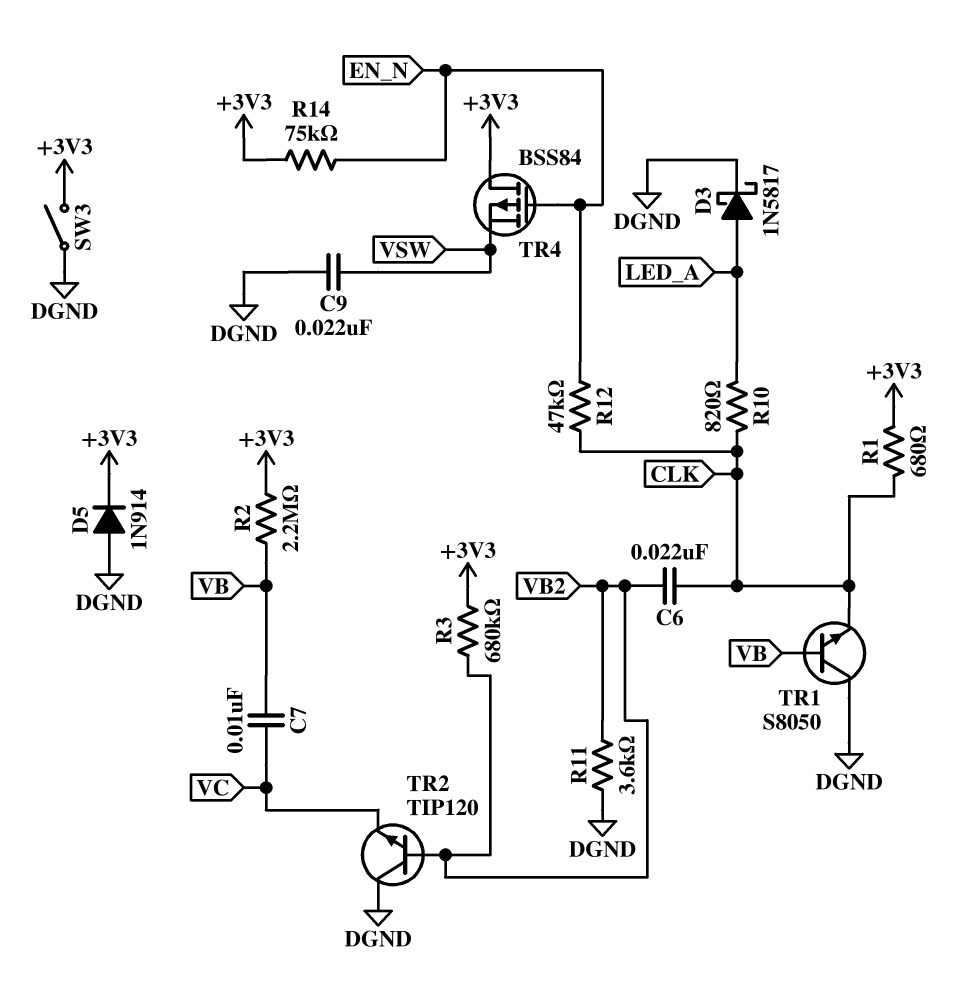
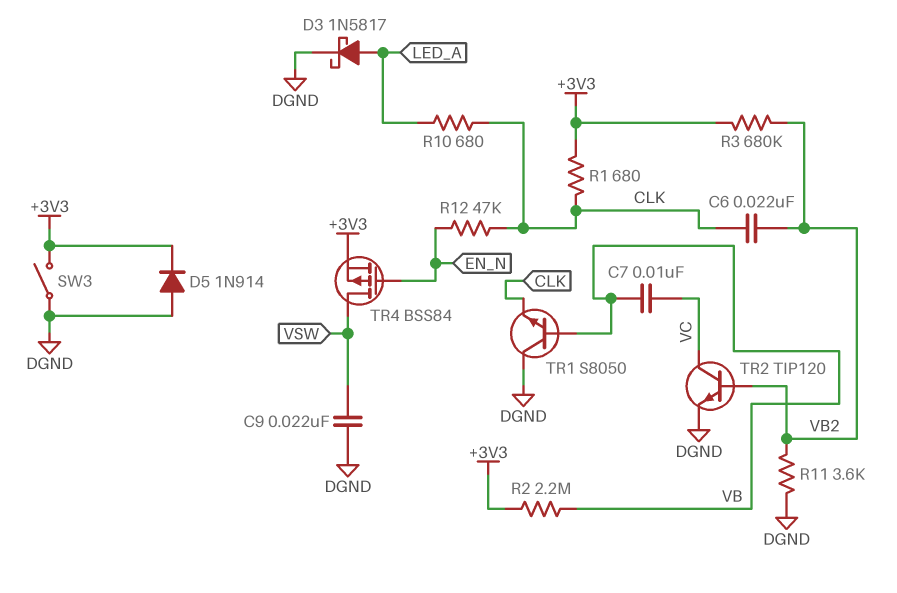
R10: 820 (CLK, LED_A) -> 680 (CLK, LED_A)
R14: 75k (+3V3, EN_N) -> none
TR2: NPN TIP120 (B VB2, C DGND, E VC) -> NPN TIP120 (B VB2, C VC, E DGND)
TR4: PMOS BSS84 (G EN_N, D +3V3, S VSW) -> PMOS BSS84 (G EN_N, D VSW, S +3V3)

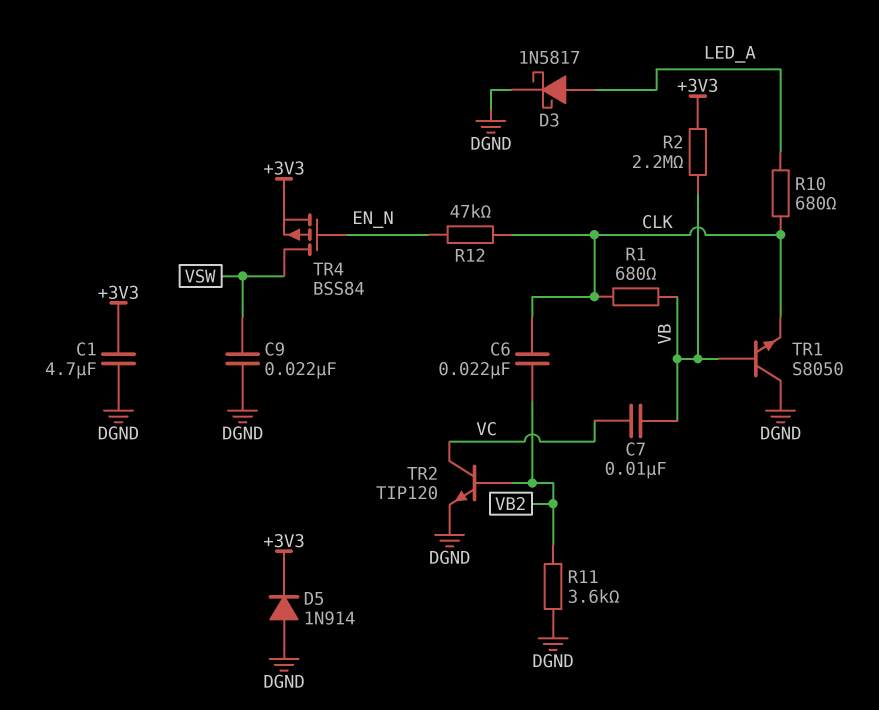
C1: none -> 4.7uF (+3V3, DGND)
R1: 680 (+3V3, CLK) -> 680 (CLK, VB)
R3: 680k (+3V3, VB2) -> none
SW3: switch (+3V3, DGND) -> none

